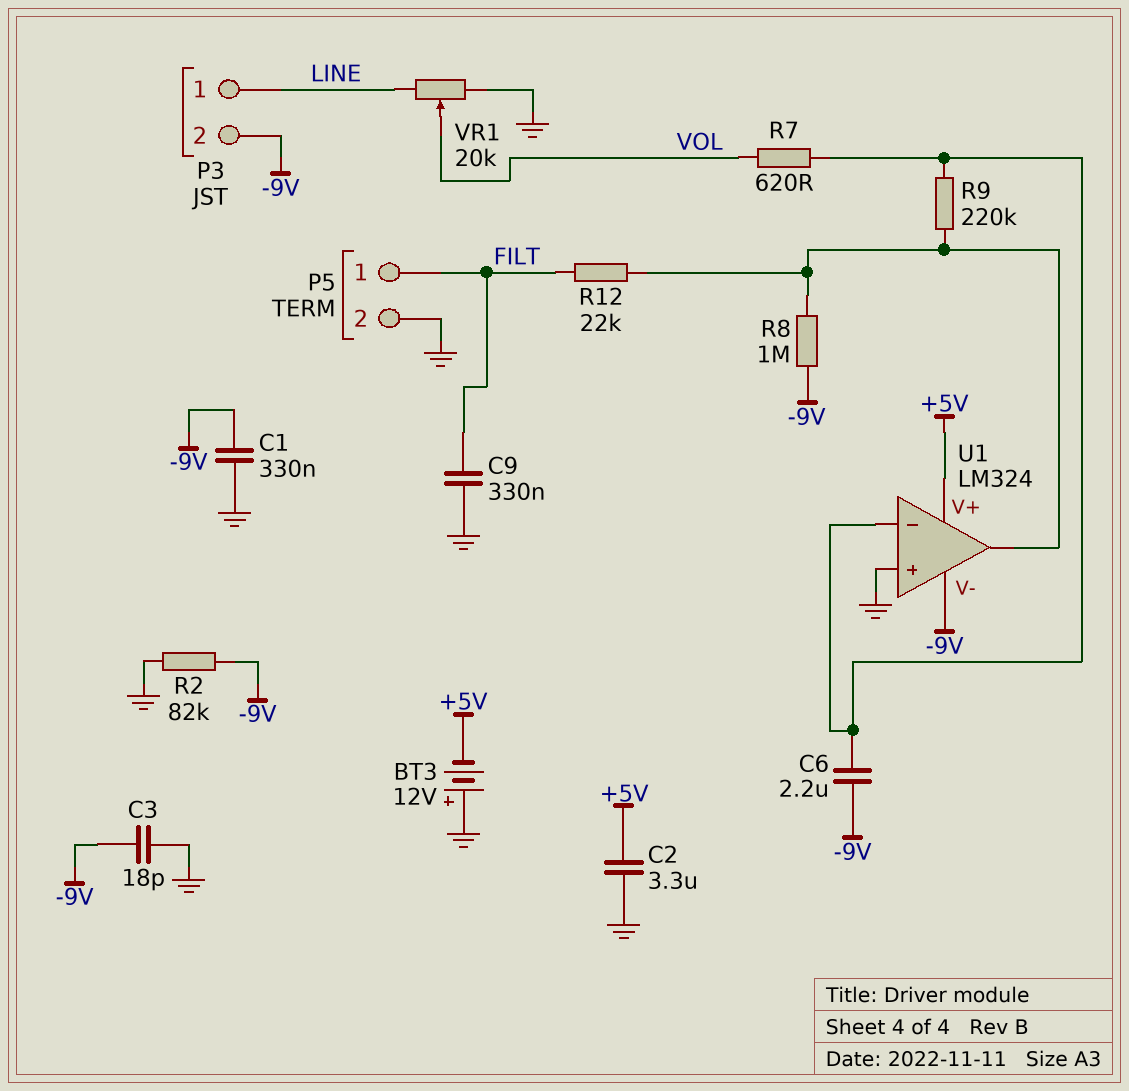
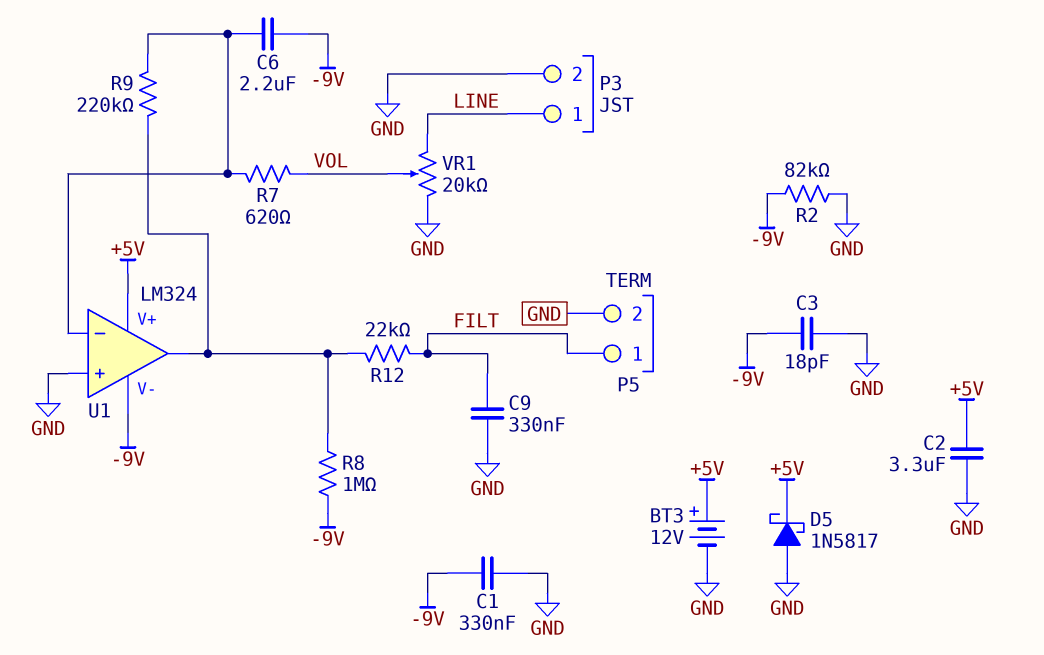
BT3: 12V (plus GND, minus +5V) -> 12V (plus +5V, minus GND)
D5: none -> schottky 1N5817 (A GND, K +5V)
P3 pin 2: -9V -> GND

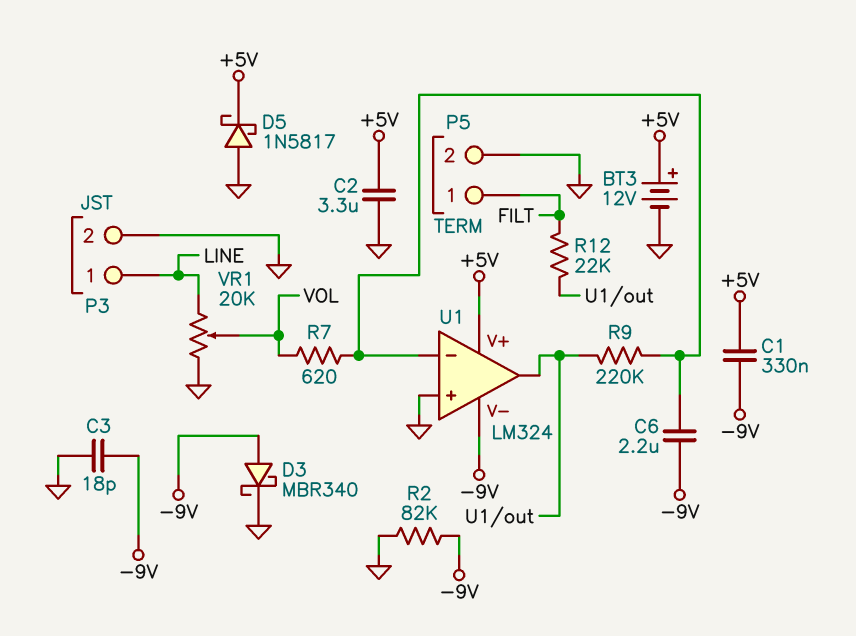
C1: 330nF (-9V, GND) -> 330nF (+5V, -9V)
C9: 330nF (FILT, GND) -> none
D3: none -> schottky MBR340 (A -9V, K GND)
R8: 1M (-9V, U1/out) -> none

